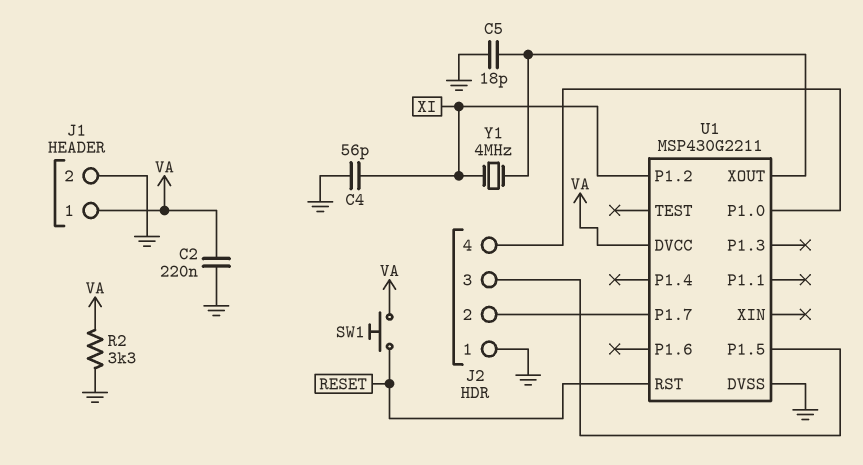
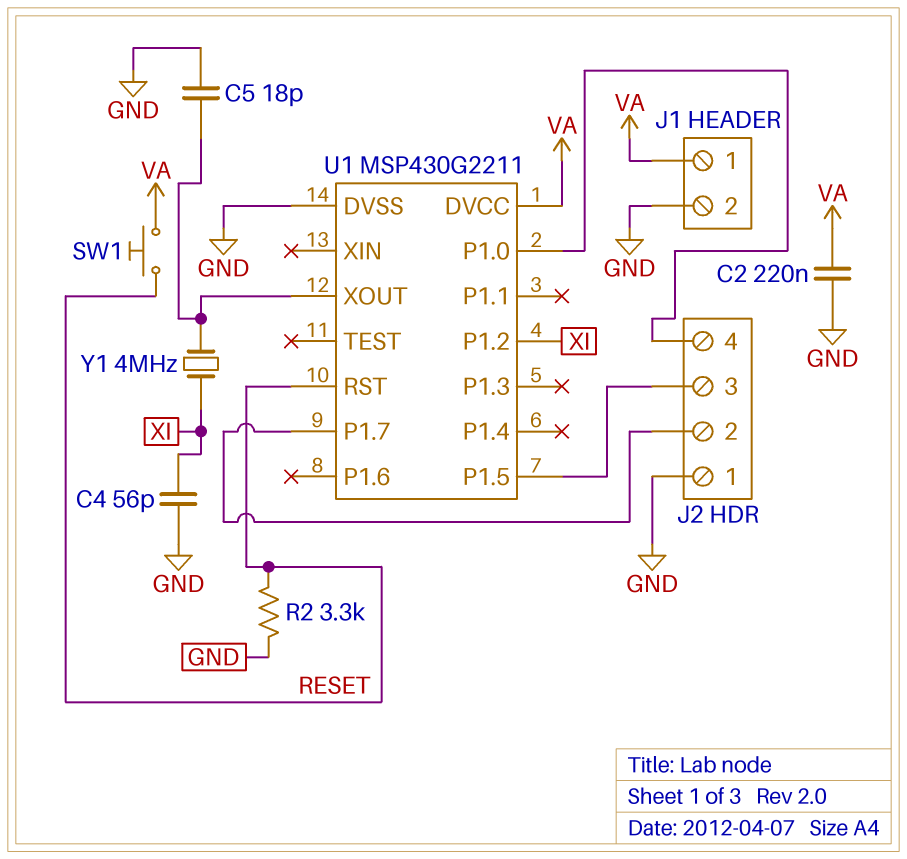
R2: 3.3k (GND, VA) -> 3.3k (GND, RESET)

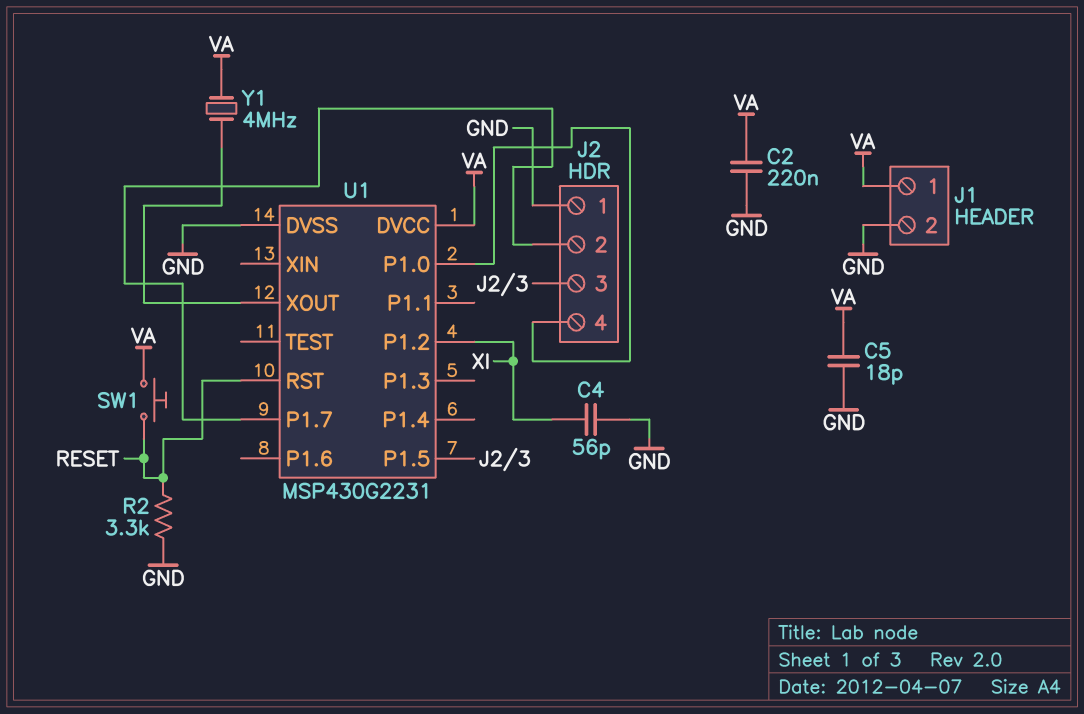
C5: 18pF (GND, U1/XOUT) -> 18pF (GND, VA)
U1: MSP430G2211 -> MSP430G2231
Y1: 4MHz (U1/XOUT, XI) -> 4MHz (U1/XOUT, VA)

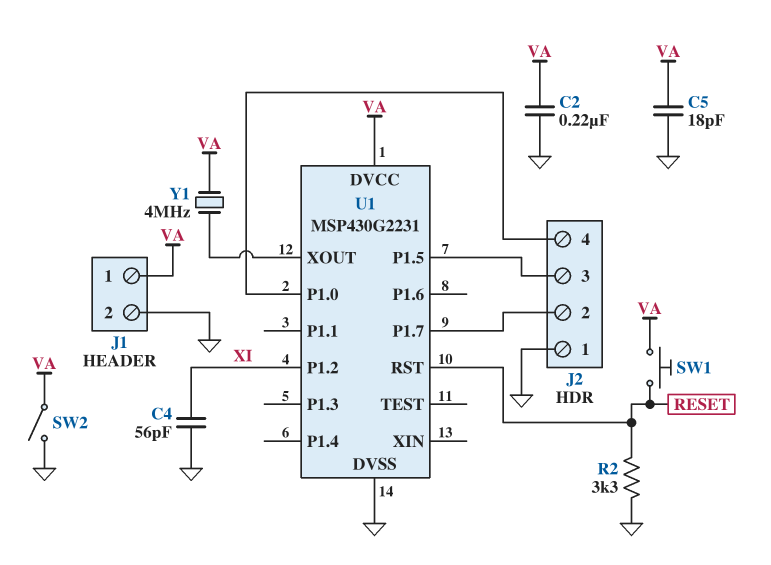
SW2: none -> switch (GND, VA)

